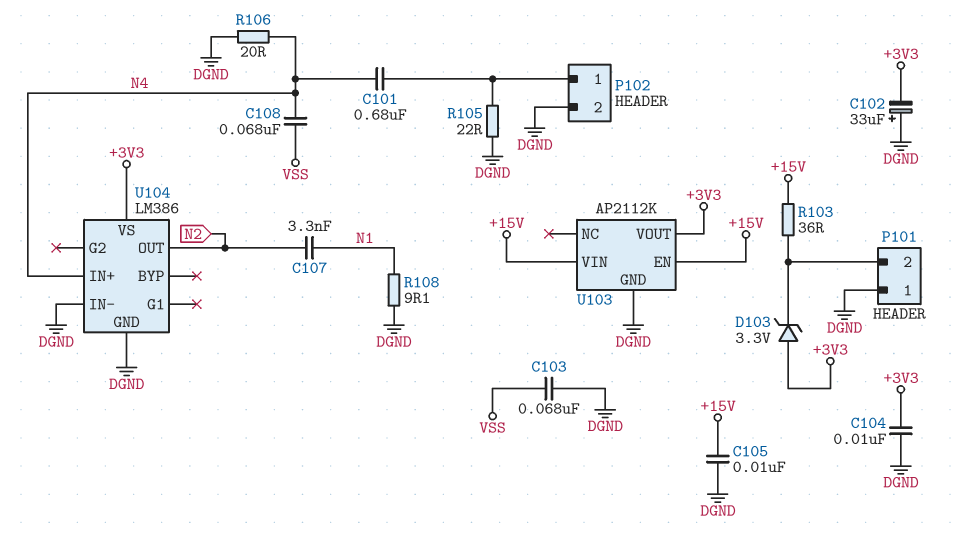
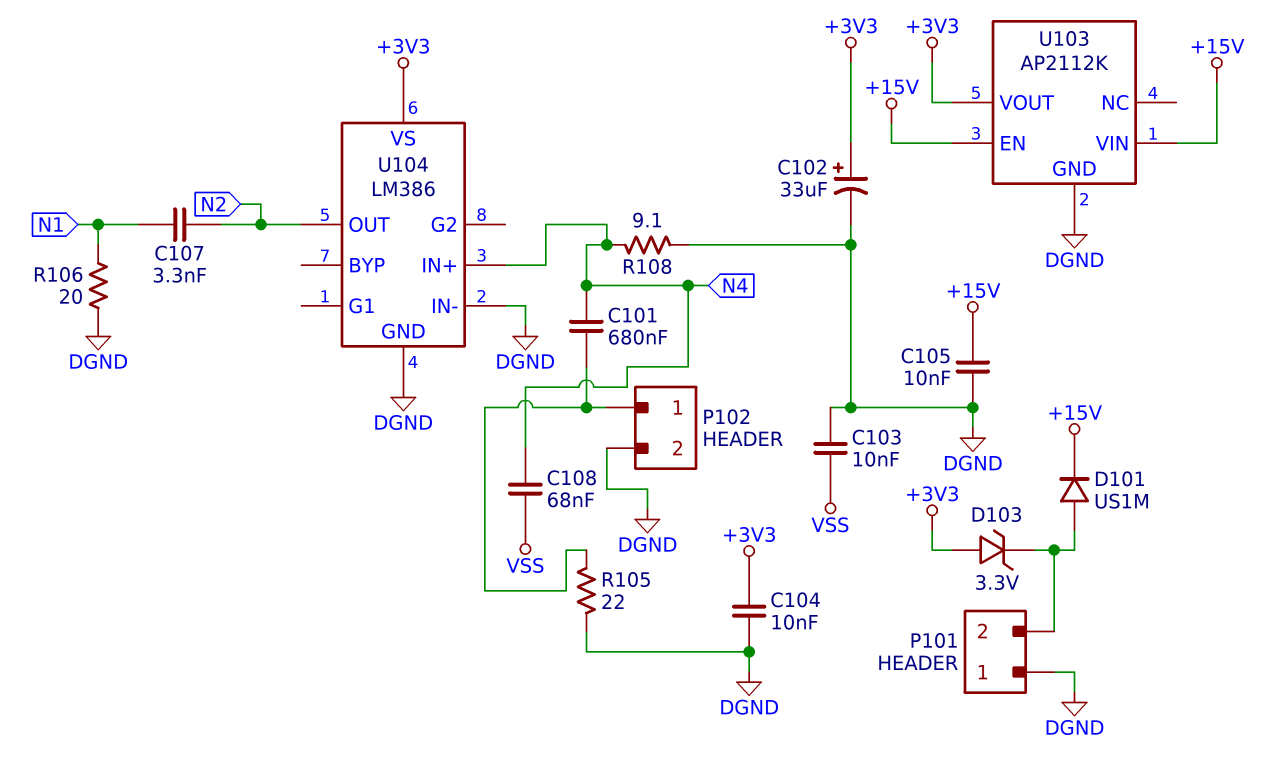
C102: 33uF (plus DGND, minus +3V3) -> 33uF (plus +3V3, minus DGND)
C103: 68nF (DGND, VSS) -> 10nF (DGND, VSS)
D101: none -> diode US1M (A P101/2, K +15V)
R103: 36 (+15V, P101/2) -> none
R106: 20 (DGND, N4) -> 20 (DGND, N1)
R108: 9.1 (DGND, N1) -> 9.1 (DGND, N4)

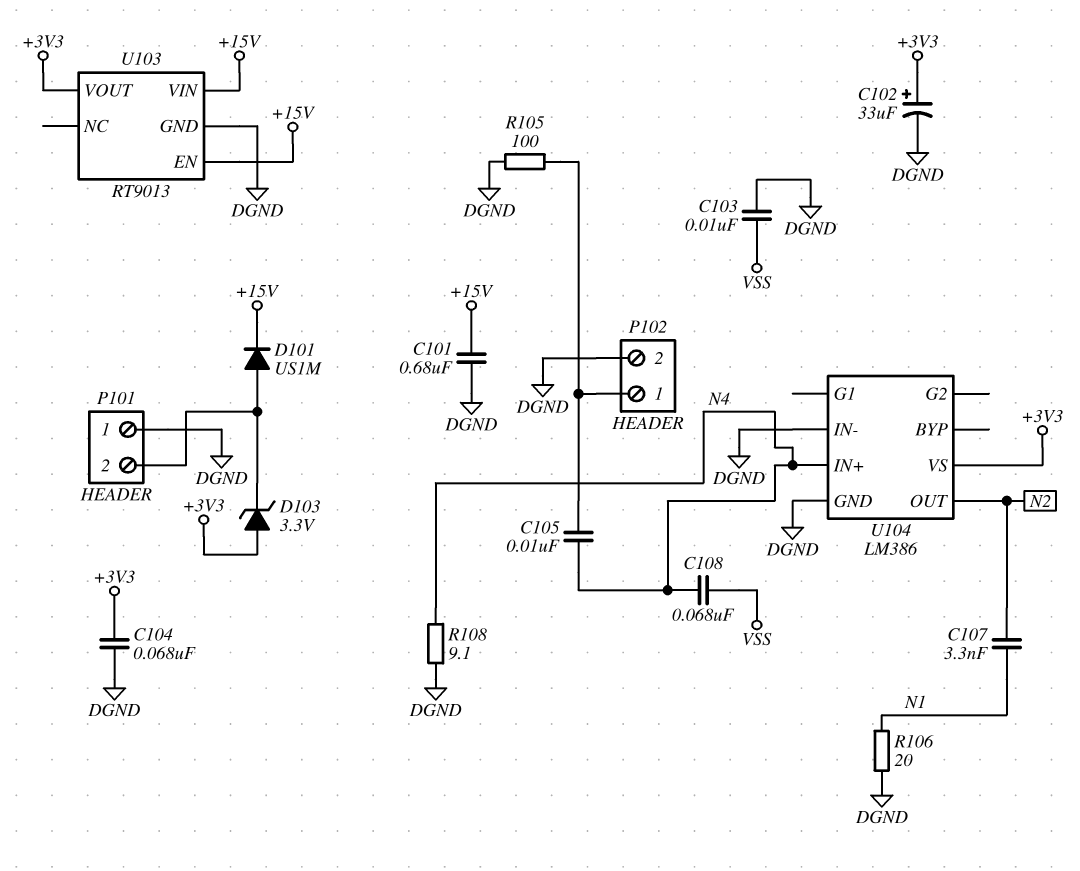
C101: 680nF (N4, P102/1) -> 680nF (+15V, DGND)
C104: 10nF (+3V3, DGND) -> 68nF (+3V3, DGND)
C105: 10nF (+15V, DGND) -> 10nF (N4, P102/1)
R105: 22 (DGND, P102/1) -> 100 (DGND, P102/1)
U103: AP2112K -> RT9013

